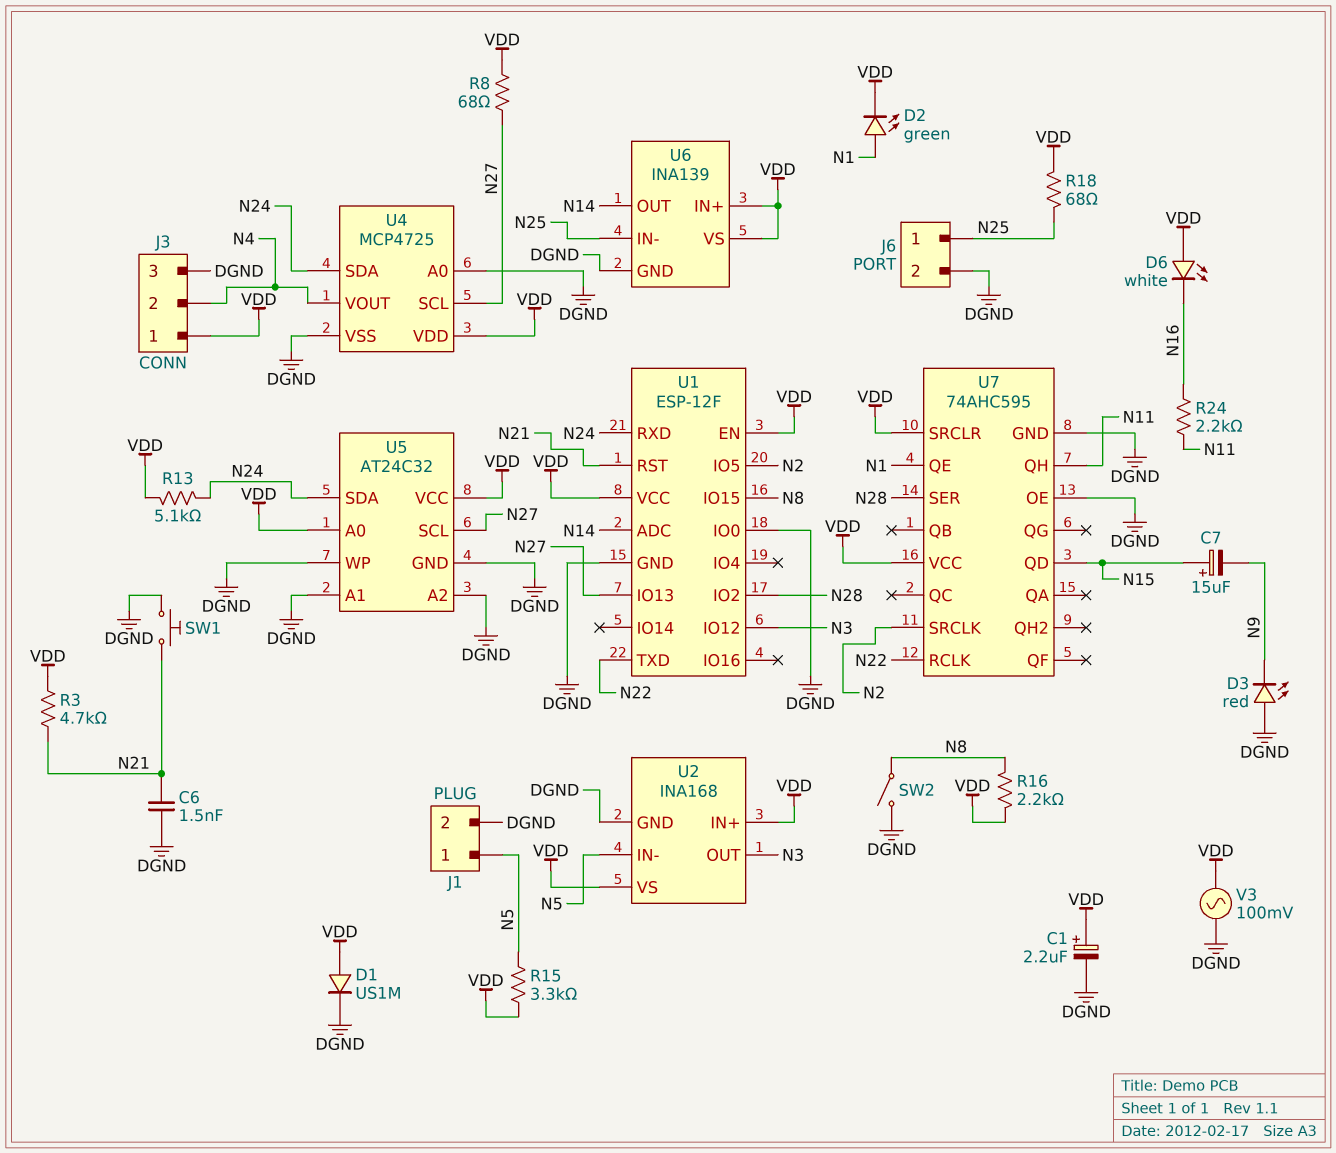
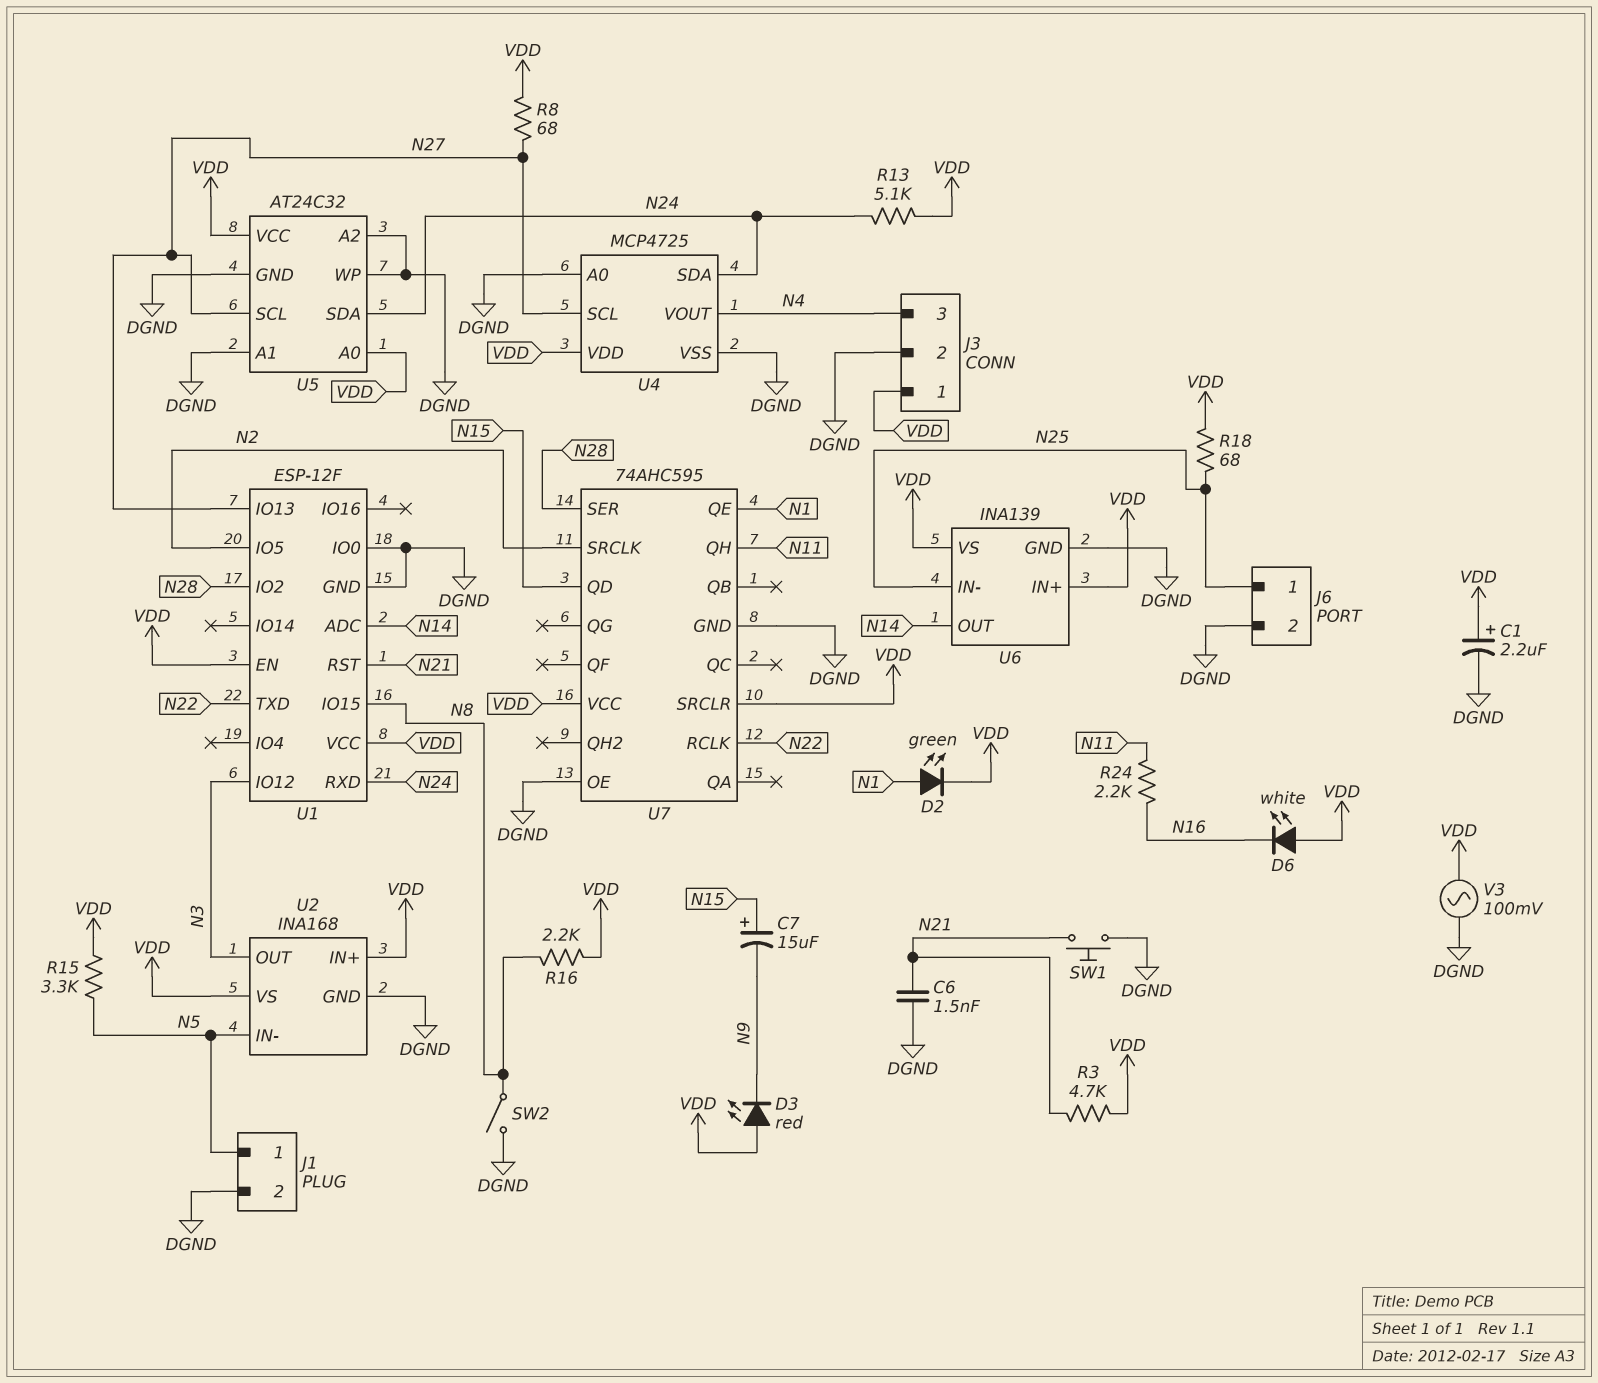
D1: diode US1M (A VDD, K DGND) -> none
D3: LED red (A DGND, K N9) -> LED red (A VDD, K N9)
J3 pin 2: N4 -> DGND
J3 pin 3: DGND -> N4

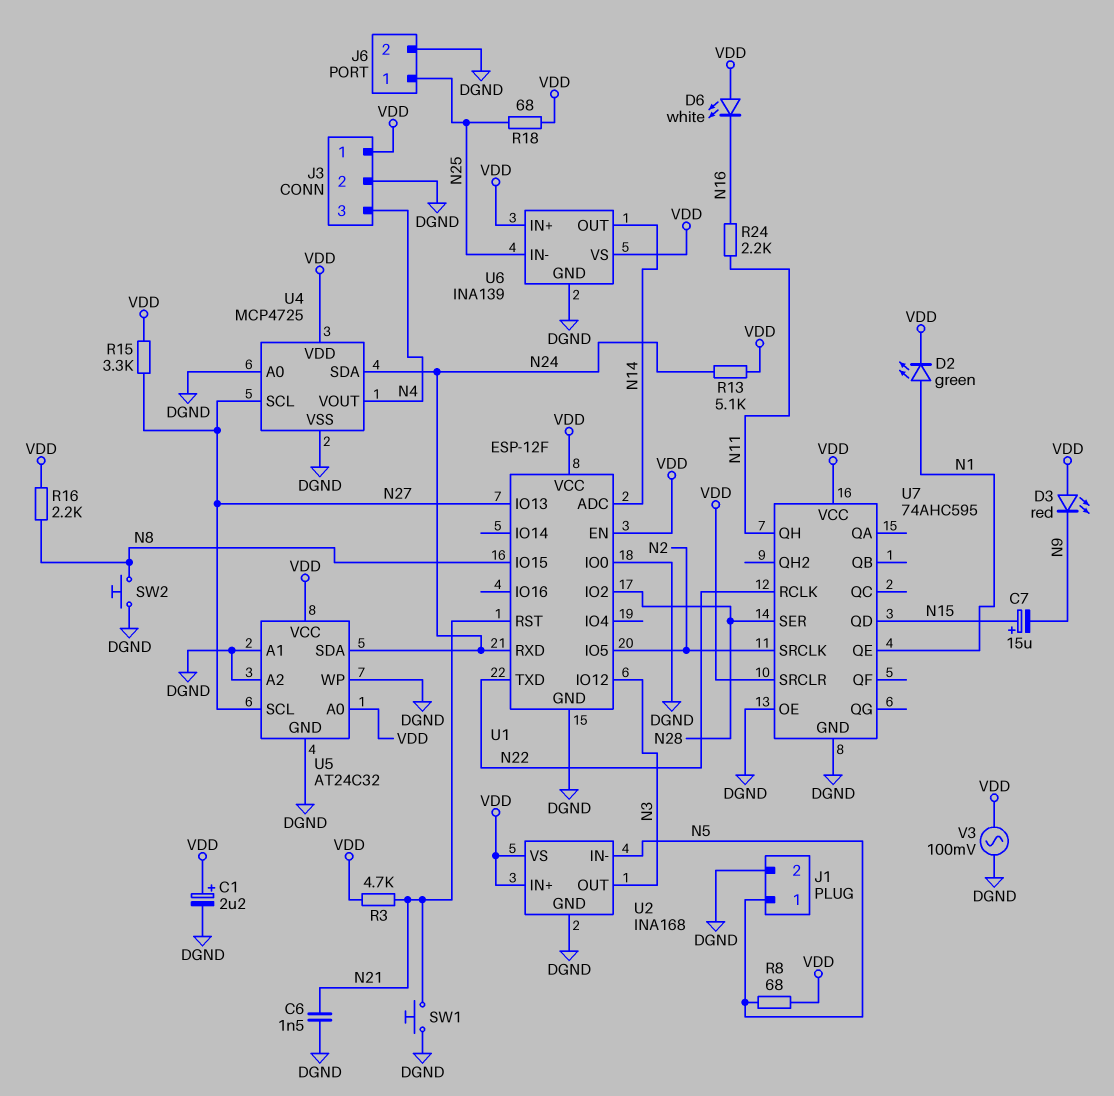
R8: 68 (N27, VDD) -> 68 (N5, VDD)
R15: 3.3k (N5, VDD) -> 3.3k (N27, VDD)
SW2: switch (DGND, N8) -> button (DGND, N8)

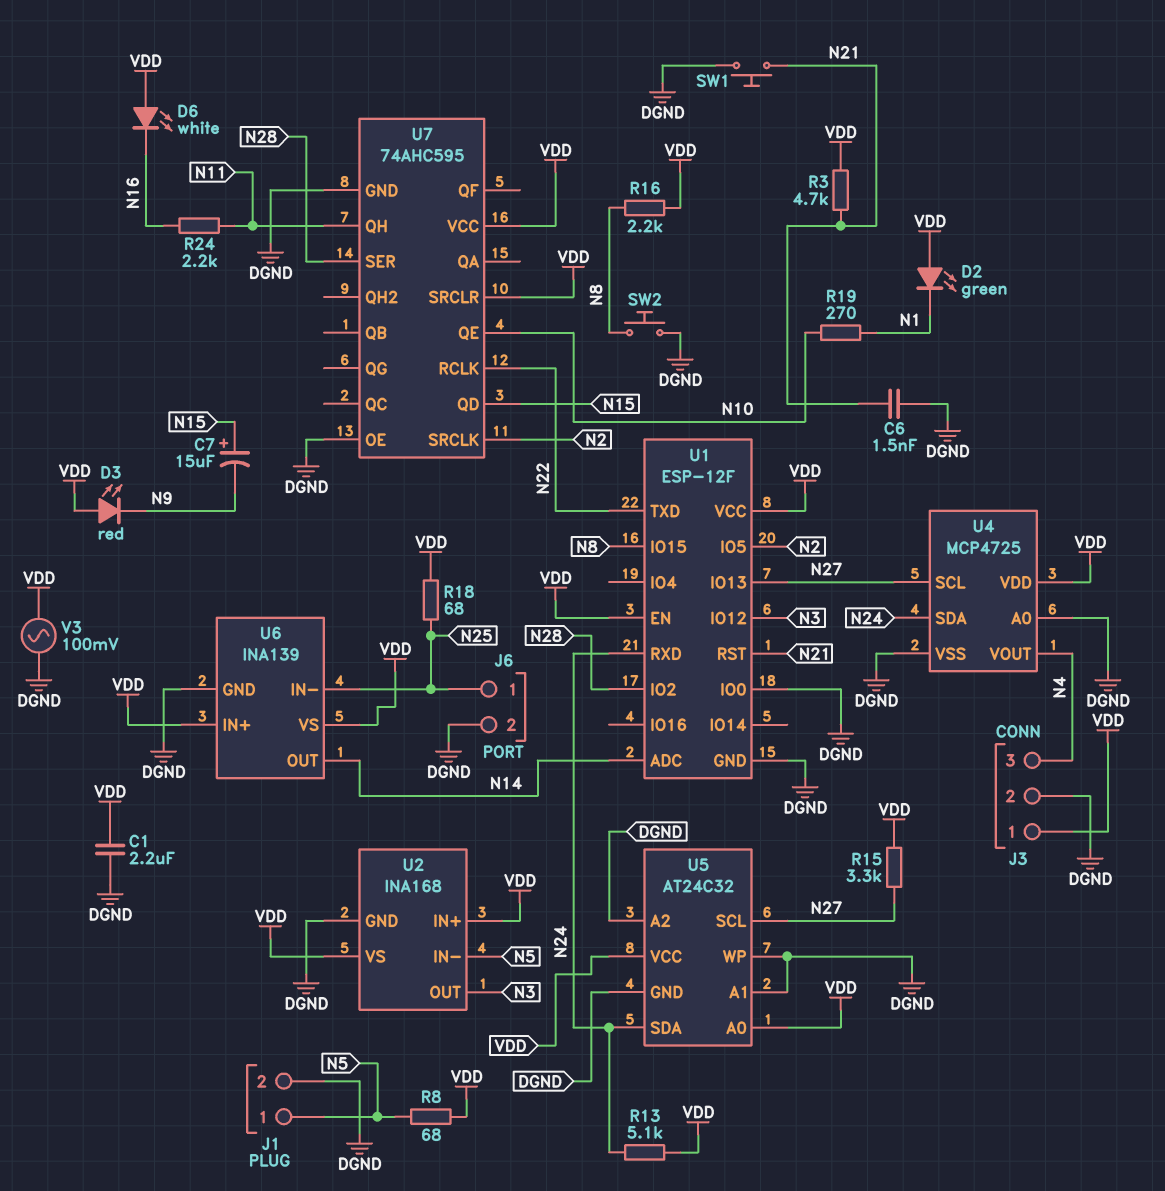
C1: 2.2uF (plus VDD, minus DGND) -> 2.2uF (DGND, VDD)
D2: LED green (A N1, K VDD) -> LED green (A VDD, K N1)
R19: none -> 270 (N1, N10)
U7 pin QE: N1 -> N10

